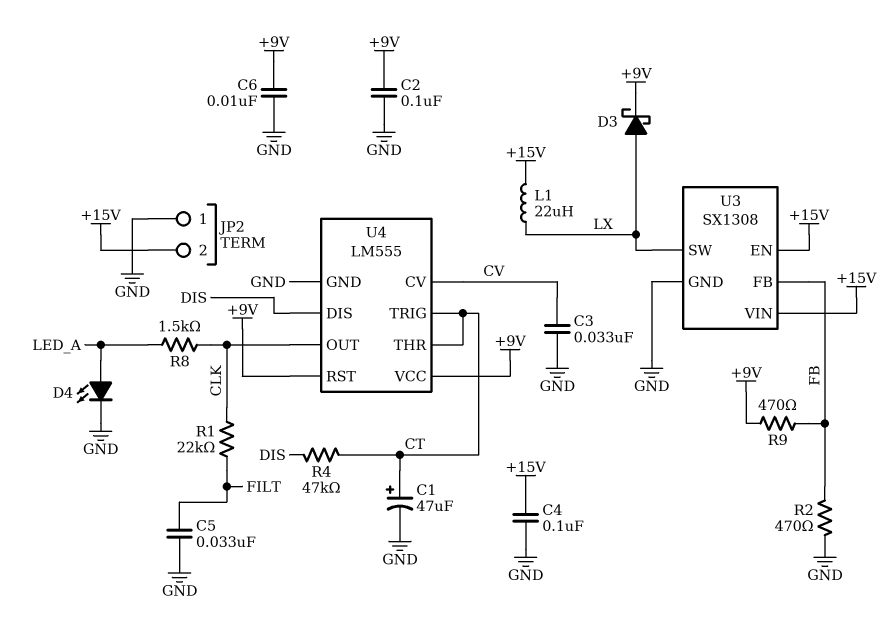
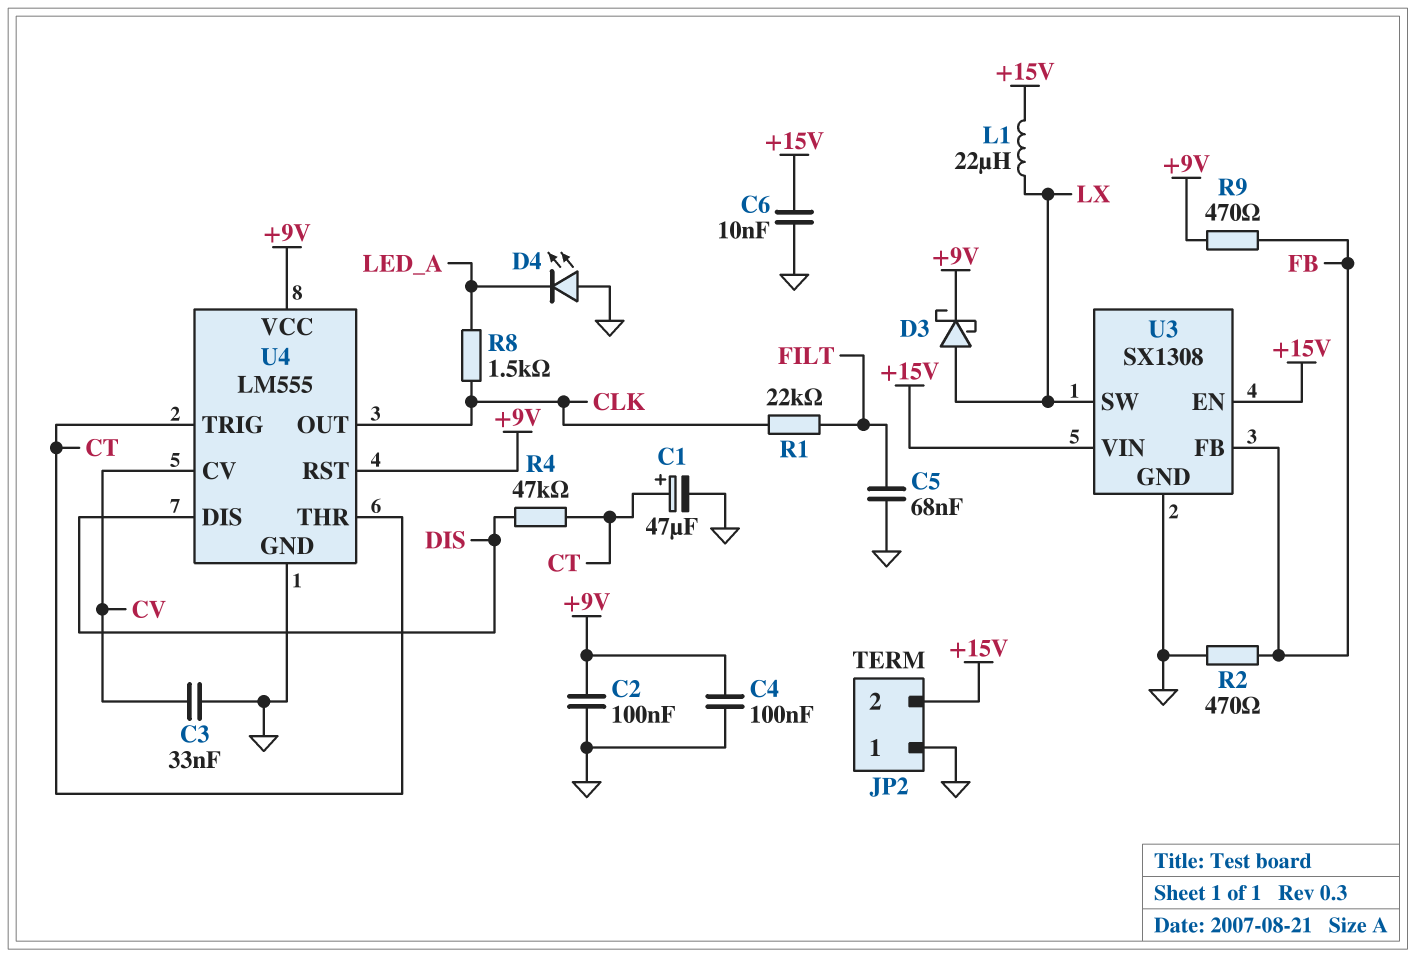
C4: 100nF (+15V, GND) -> 100nF (+9V, GND)
C5: 33nF (FILT, GND) -> 68nF (FILT, GND)
C6: 10nF (+9V, GND) -> 10nF (+15V, GND)
D4: LED (A LED_A, K GND) -> LED (A GND, K LED_A)

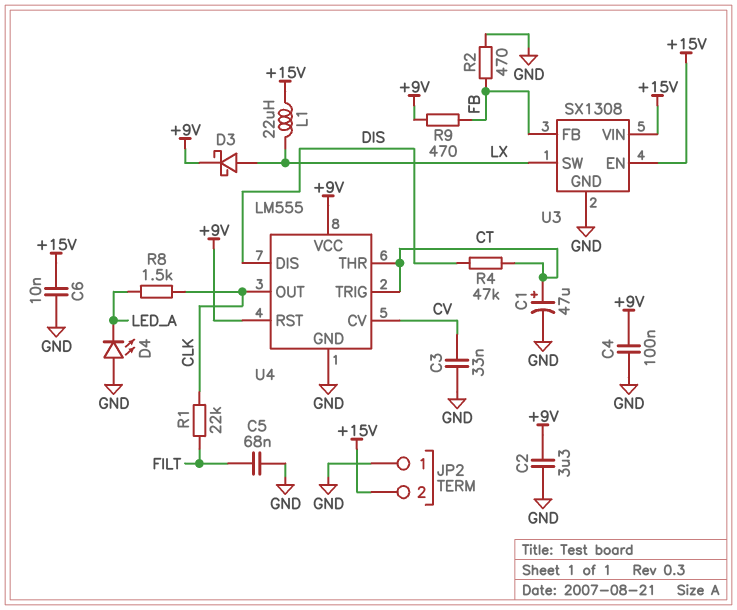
C2: 100nF (+9V, GND) -> 3.3uF (+9V, GND)

